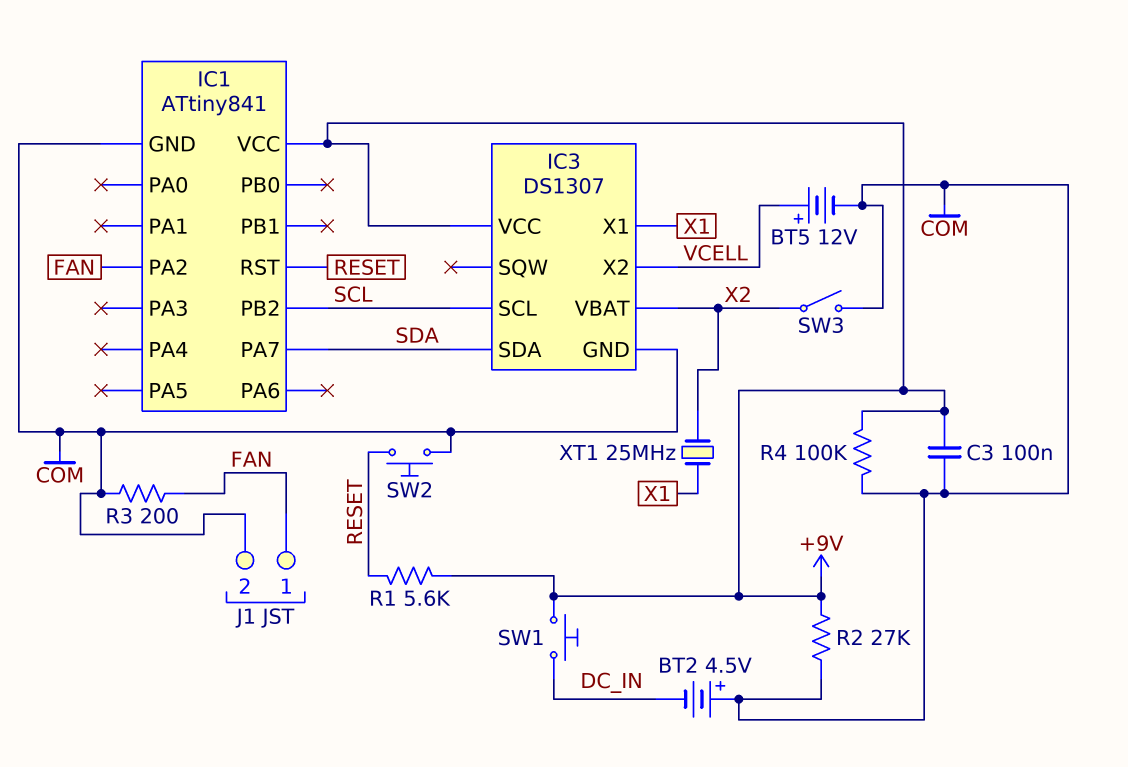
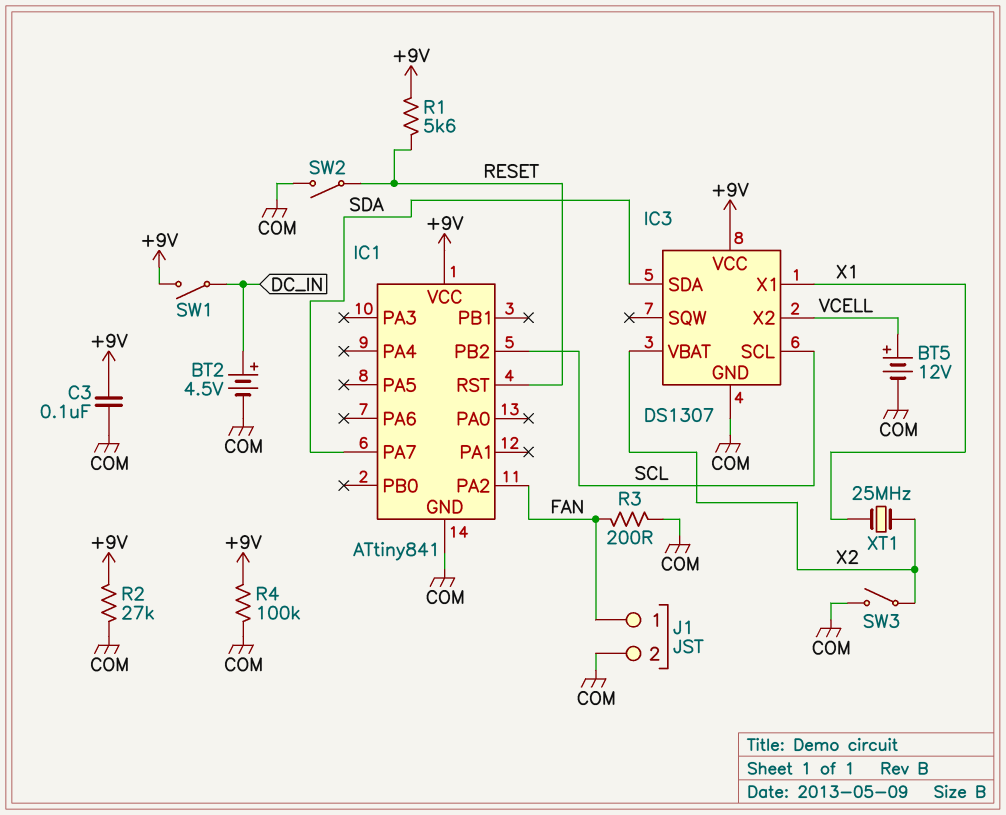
BT2: 4.5V (plus COM, minus DC_IN) -> 4.5V (plus DC_IN, minus COM)
SW1: button (+9V, DC_IN) -> switch (+9V, DC_IN)
SW2: button (COM, RESET) -> switch (COM, RESET)

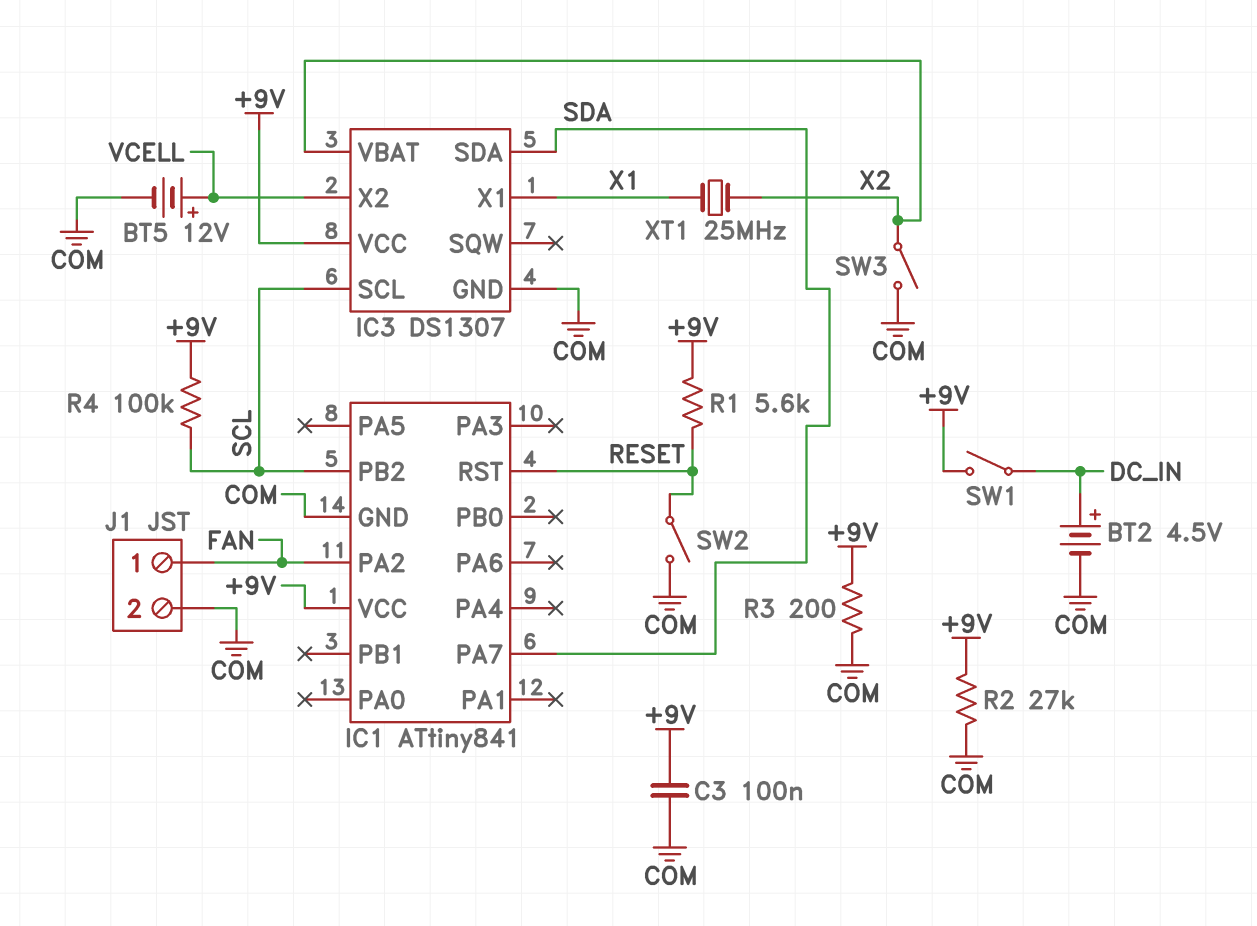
R3: 200 (COM, FAN) -> 200 (+9V, COM)
R4: 100k (+9V, COM) -> 100k (+9V, SCL)

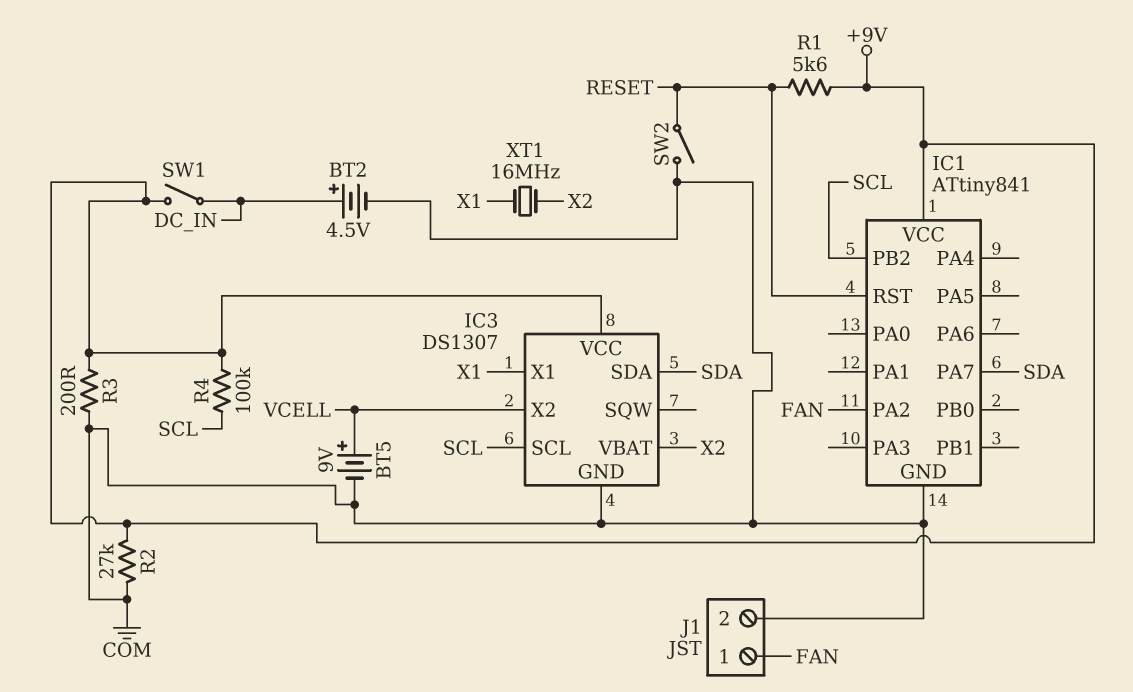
BT5: 12V (plus VCELL, minus COM) -> 9V (plus VCELL, minus COM)
C3: 100nF (+9V, COM) -> none
SW3: switch (COM, X2) -> none
XT1: 25MHz (X1, X2) -> 16MHz (X1, X2)

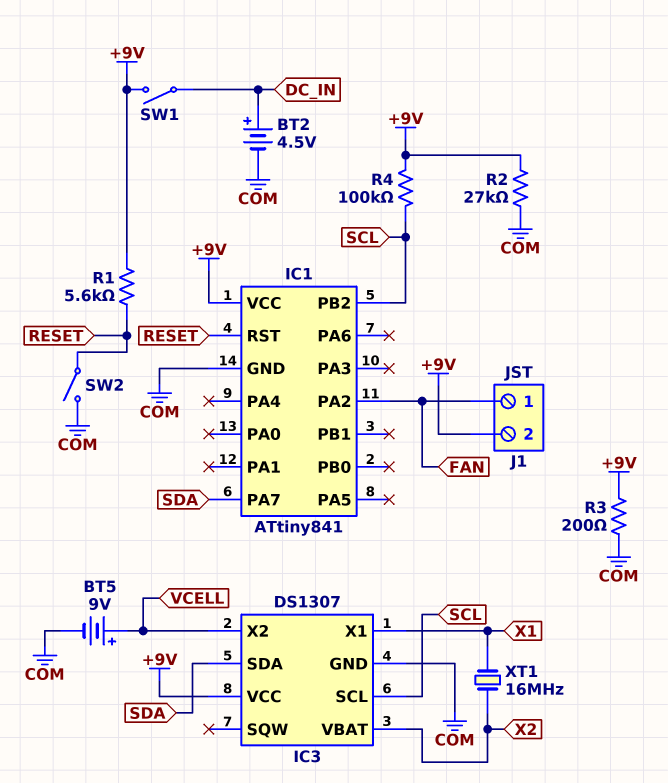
J1 pin 2: COM -> +9V

